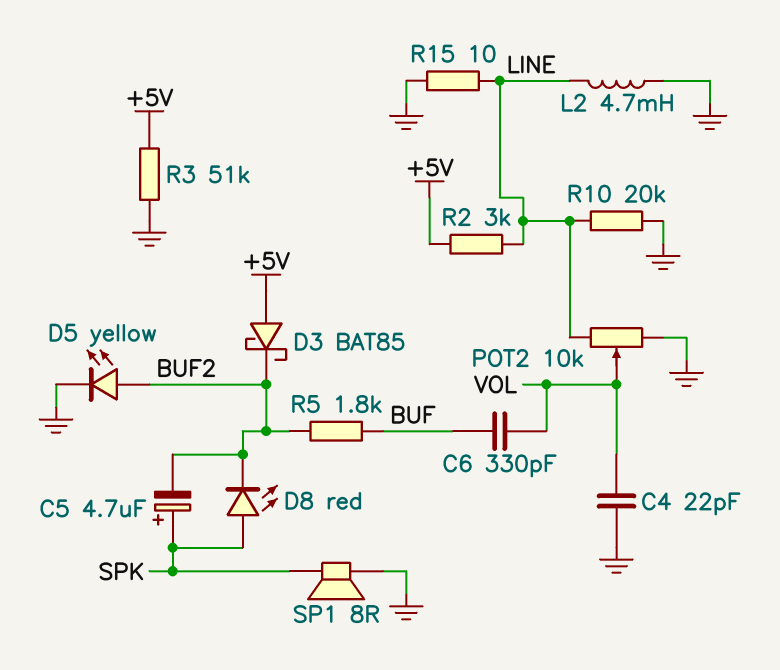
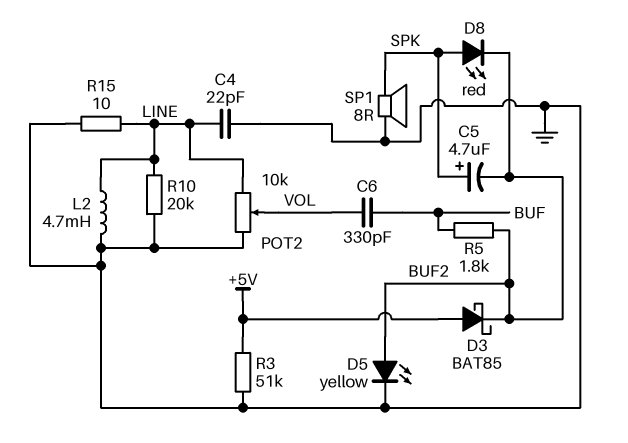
C4: 22pF (GND, VOL) -> 22pF (GND, LINE)
R2: 3k (+5V, LINE) -> none

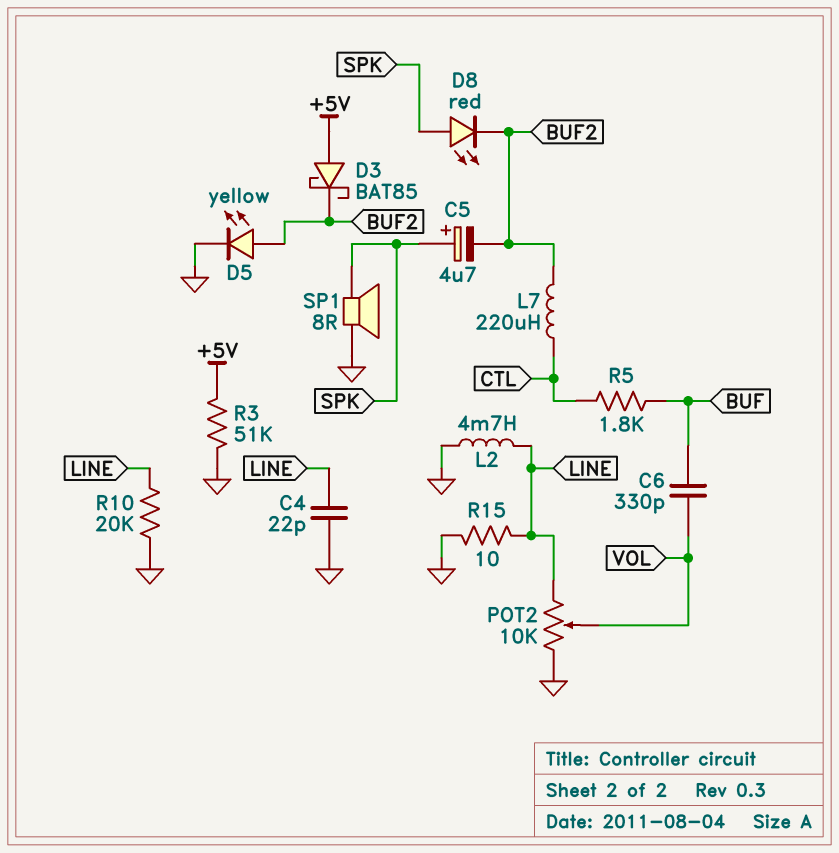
L7: none -> 220uH (BUF2, CTL)
R5: 1.8k (BUF, BUF2) -> 1.8k (BUF, CTL)

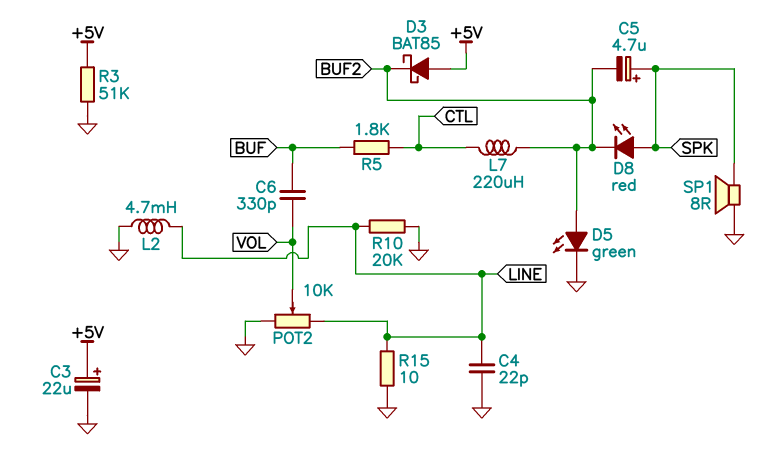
C3: none -> 22uF (plus +5V, minus GND)
D5: LED yellow (A BUF2, K GND) -> LED green (A BUF2, K GND)

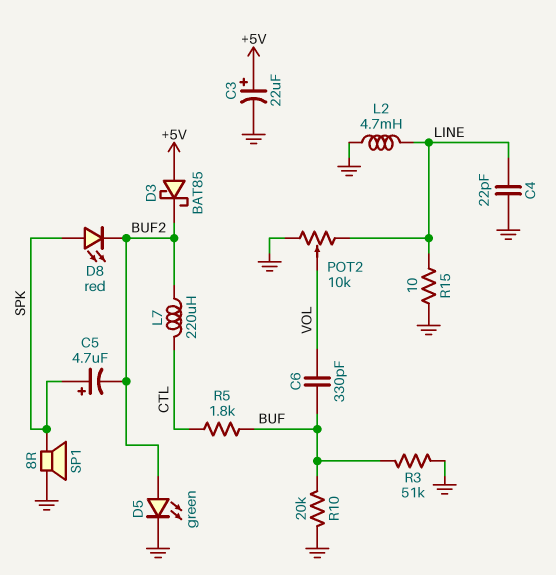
R3: 51k (+5V, GND) -> 51k (BUF, GND)
R10: 20k (GND, LINE) -> 20k (BUF, GND)

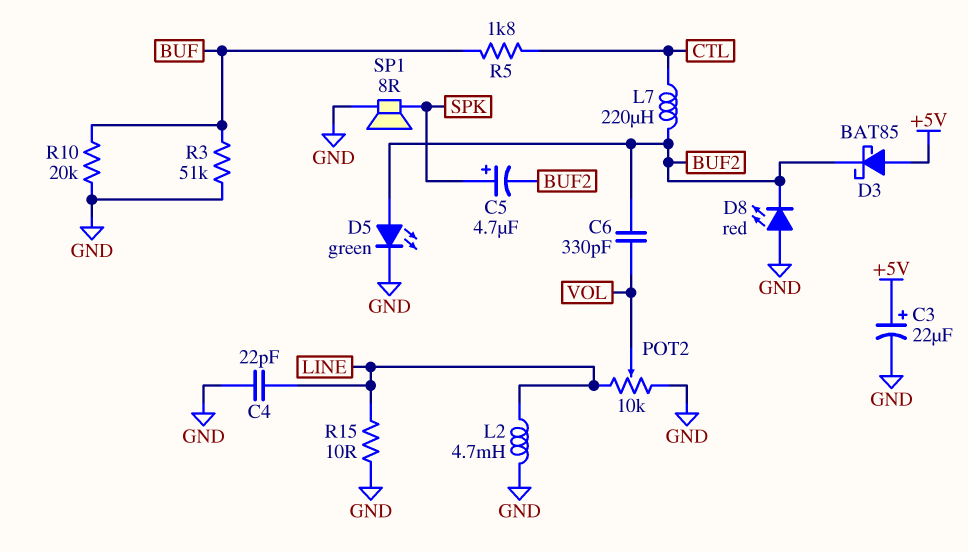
C6: 330pF (BUF, VOL) -> 330pF (BUF2, VOL)
D8: LED red (A SPK, K BUF2) -> LED red (A GND, K BUF2)

